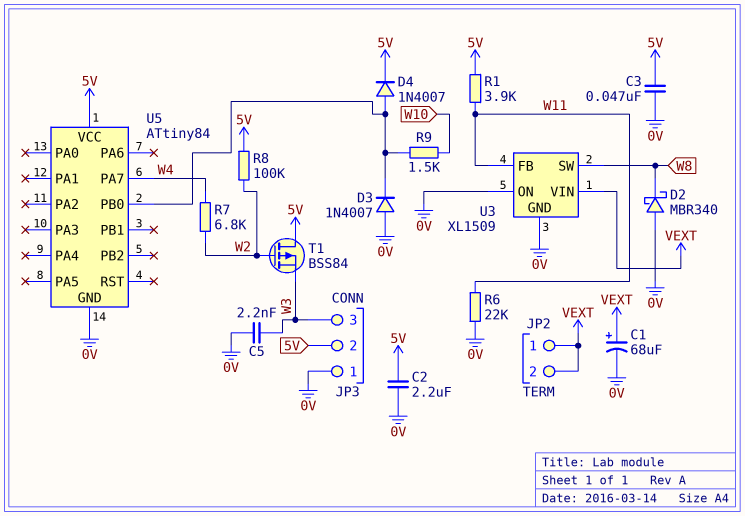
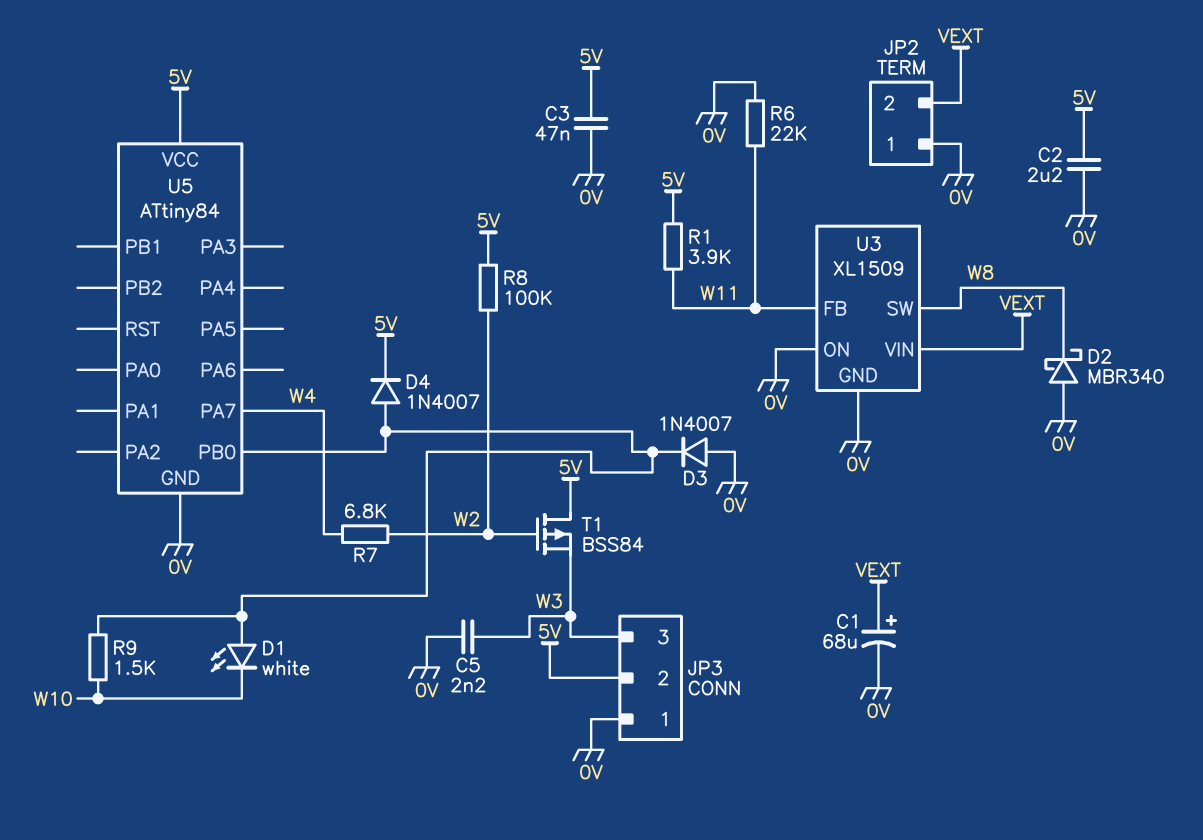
D1: none -> LED white (A U5/PB0, K W10)
JP2 pin 1: VEXT -> 0V

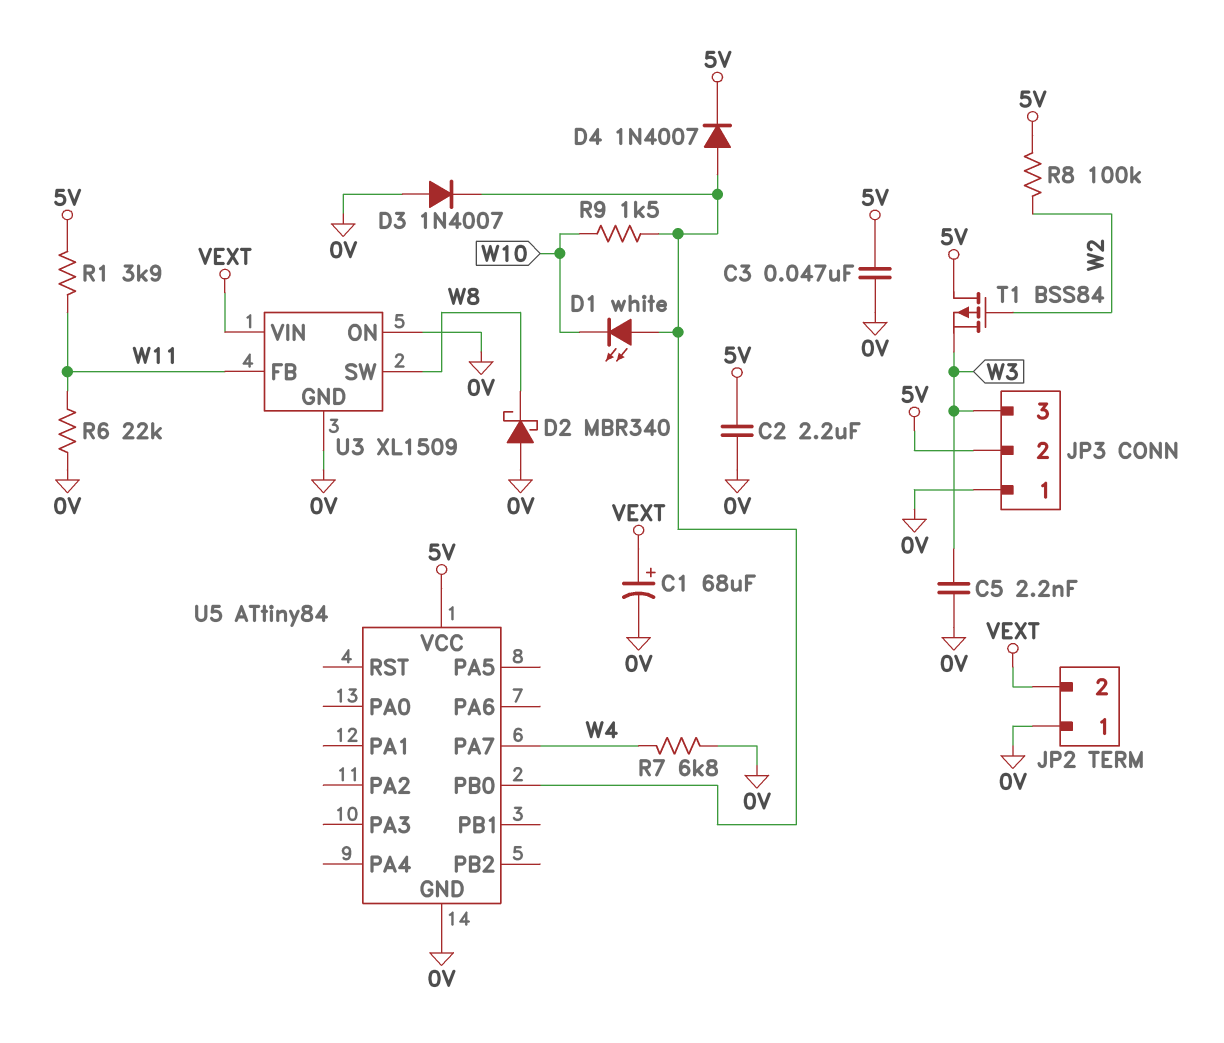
R7: 6.8k (W2, W4) -> 6.8k (0V, W4)

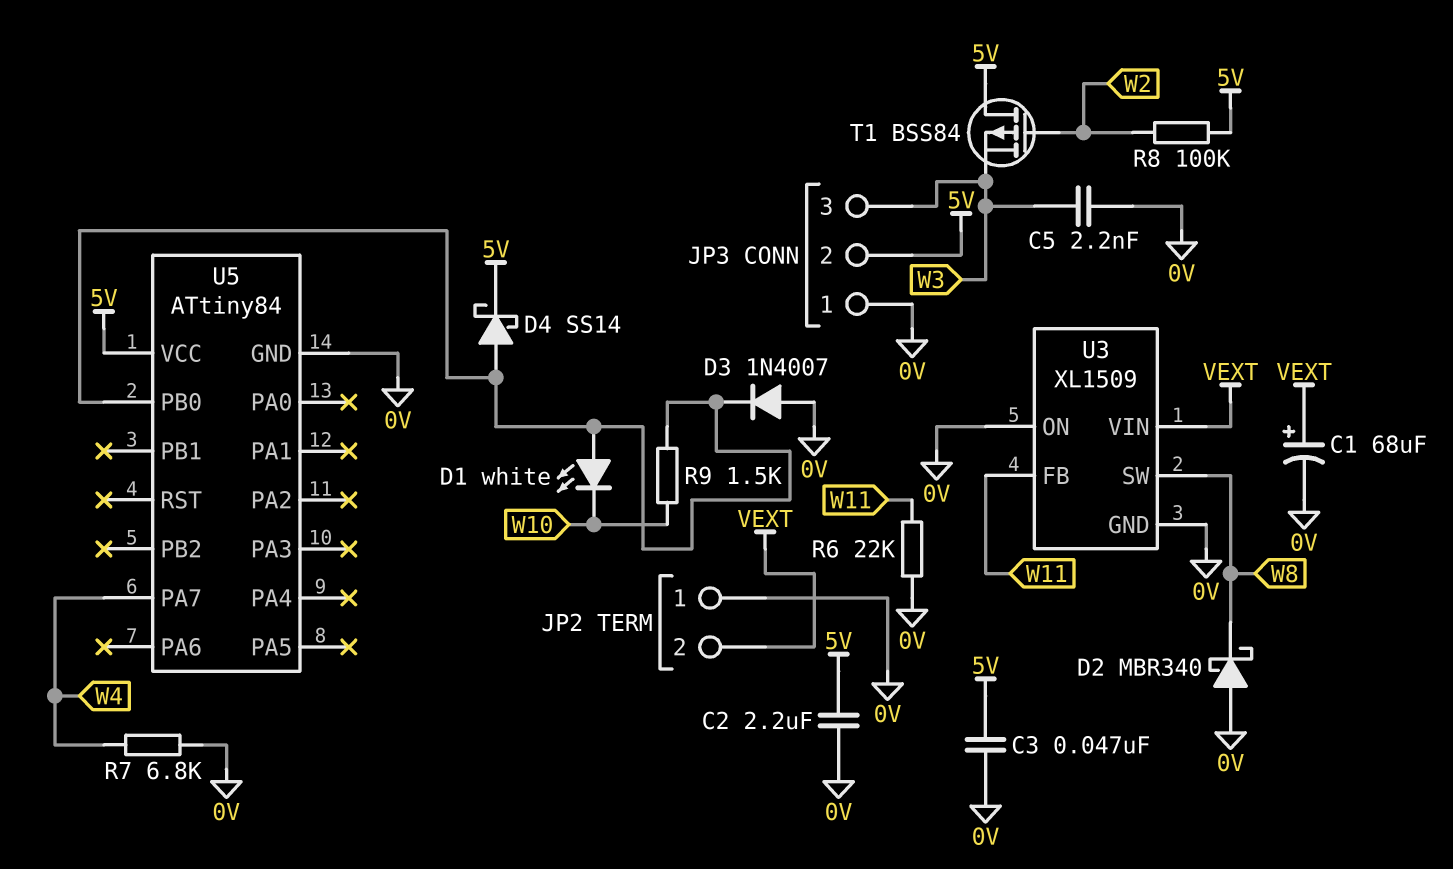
D4: diode 1N4007 (A U5/PB0, K 5V) -> schottky SS14 (A U5/PB0, K 5V)
R1: 3.9k (5V, W11) -> none

